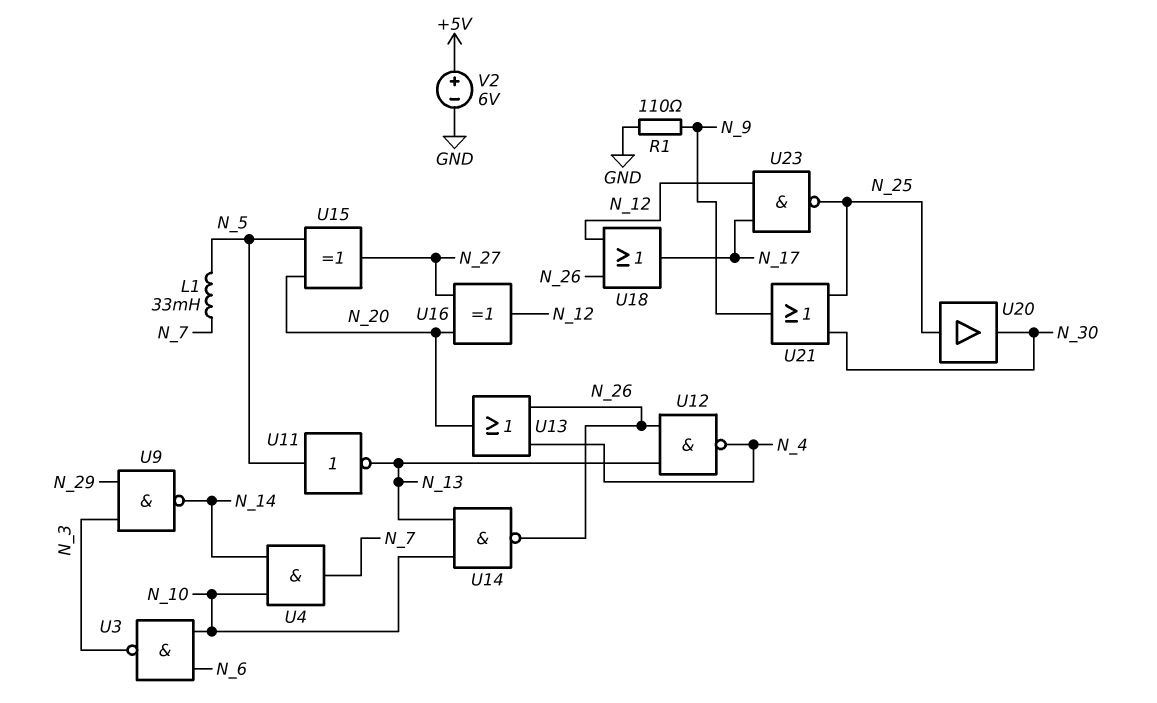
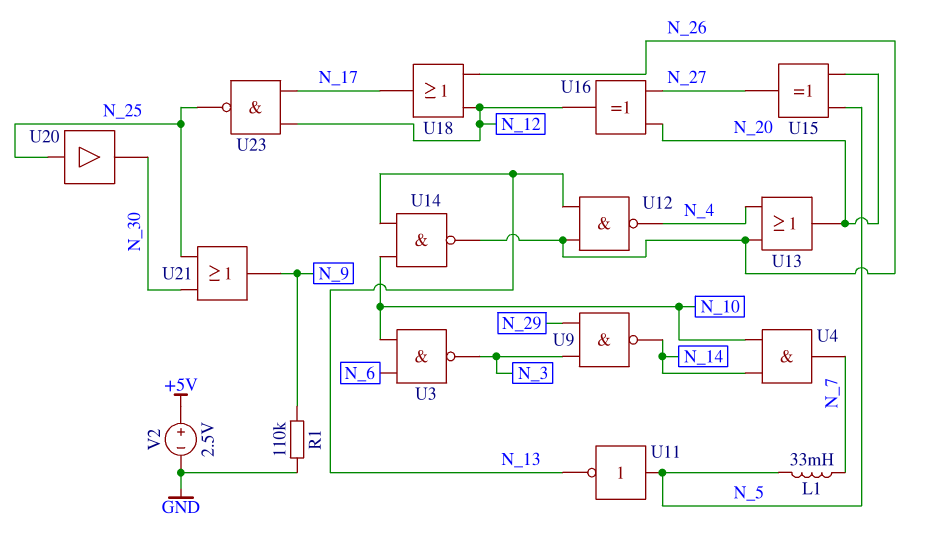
R1: 110 (GND, N_9) -> 110k (GND, N_9)
V2: 6V (plus +5V, minus GND) -> 2.5V (plus +5V, minus GND)

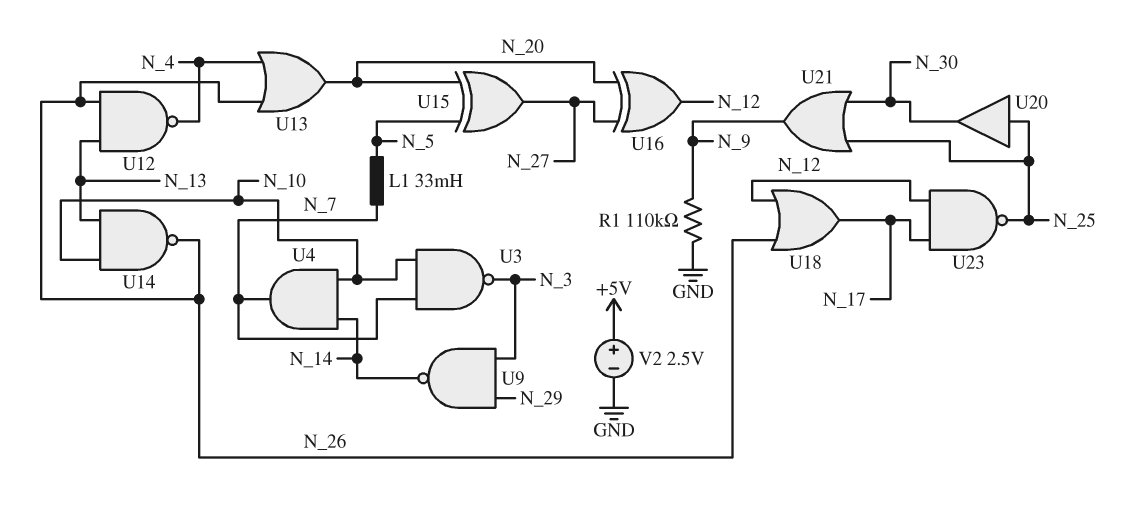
U3: NAND (in N_6, in N_10, out N_3) -> NAND (in N_7, in N_10, out N_3)
U11: NOT (in N_5, out N_13) -> none

